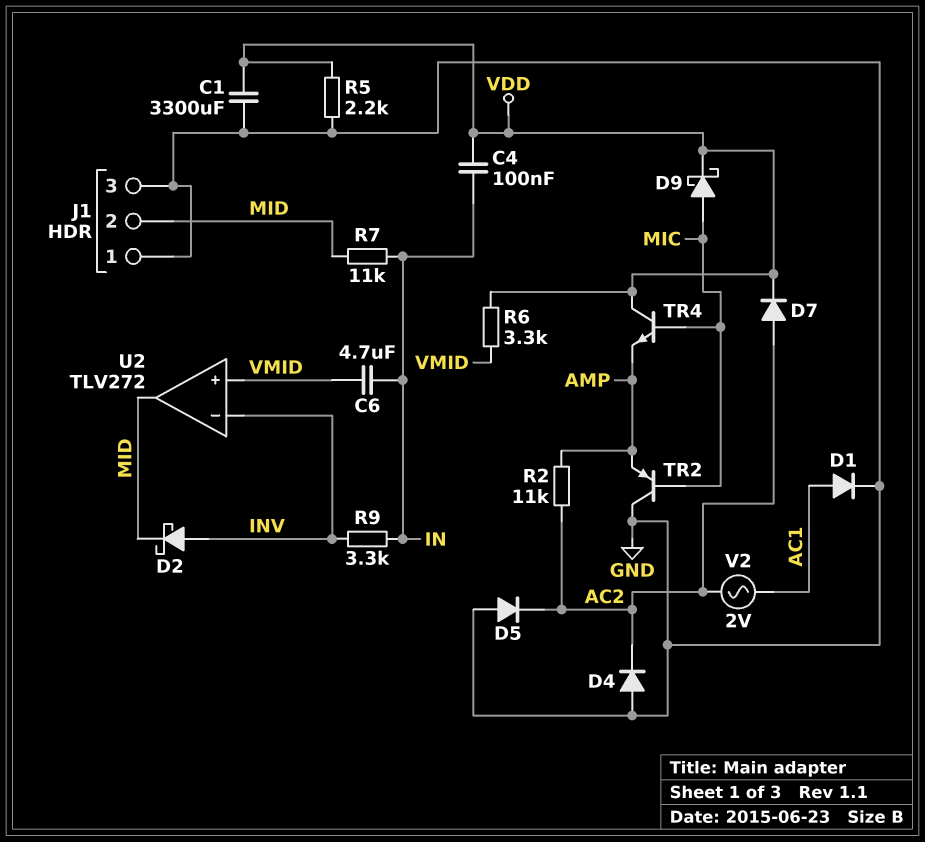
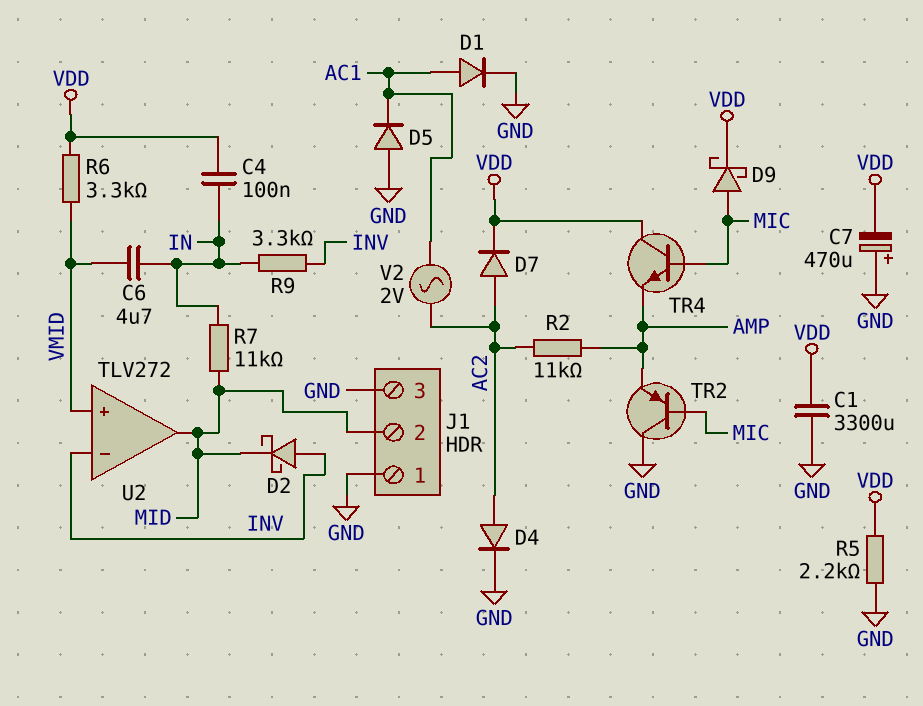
C7: none -> 470uF (plus GND, minus VDD)
D4: diode (A GND, K AC2) -> diode (A AC2, K GND)
D5: diode (A GND, K AC2) -> diode (A GND, K AC1)

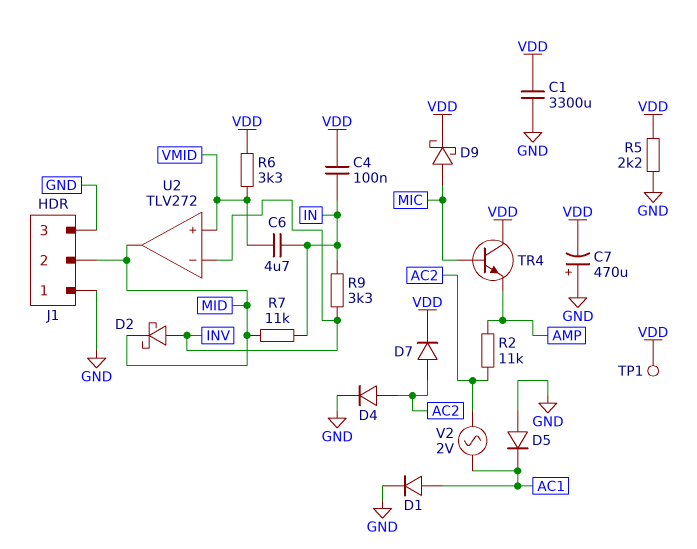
TP1: none -> test point (VDD)
TR2: PNP (B MIC, C GND, E AMP) -> none

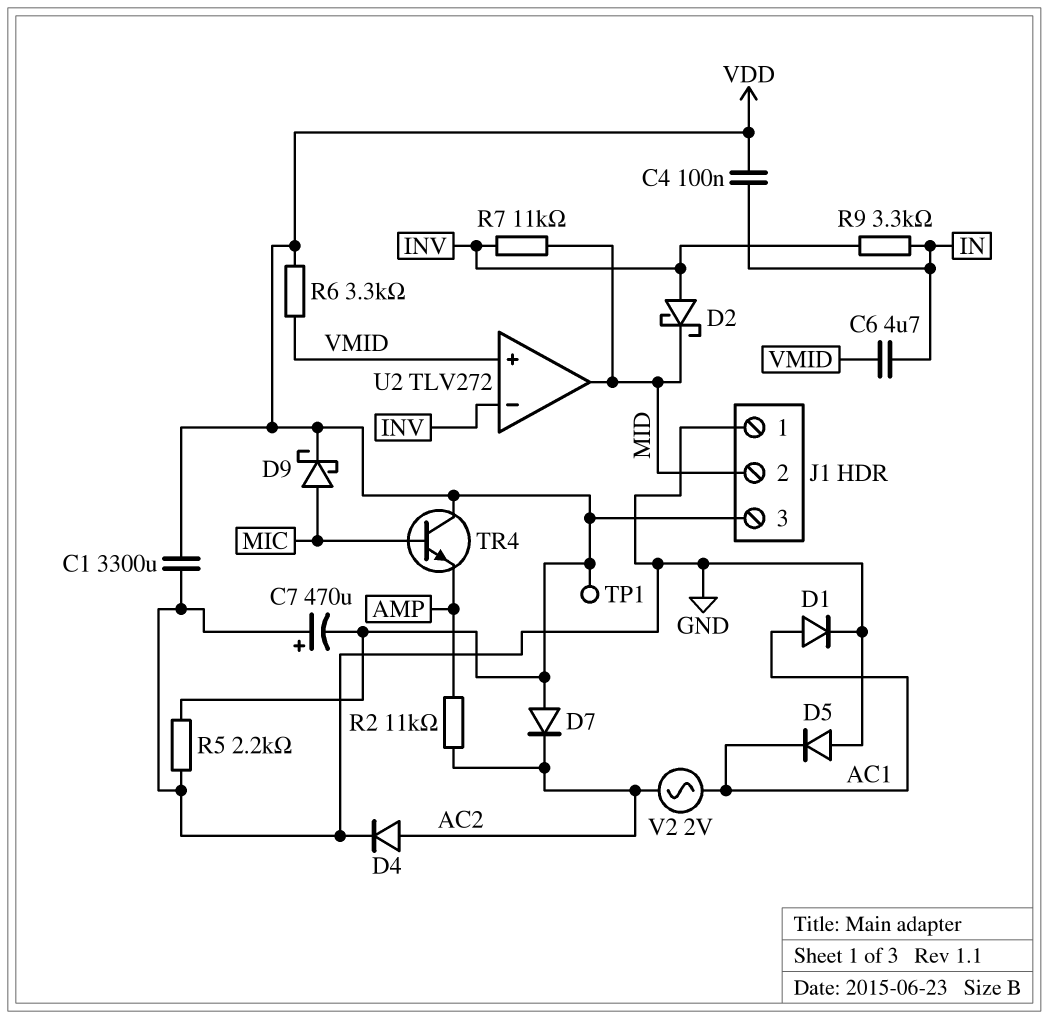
D7: diode (A AC2, K VDD) -> diode (A VDD, K AC2)
J1 pin 3: GND -> VDD
R7: 11k (IN, MID) -> 11k (INV, MID)

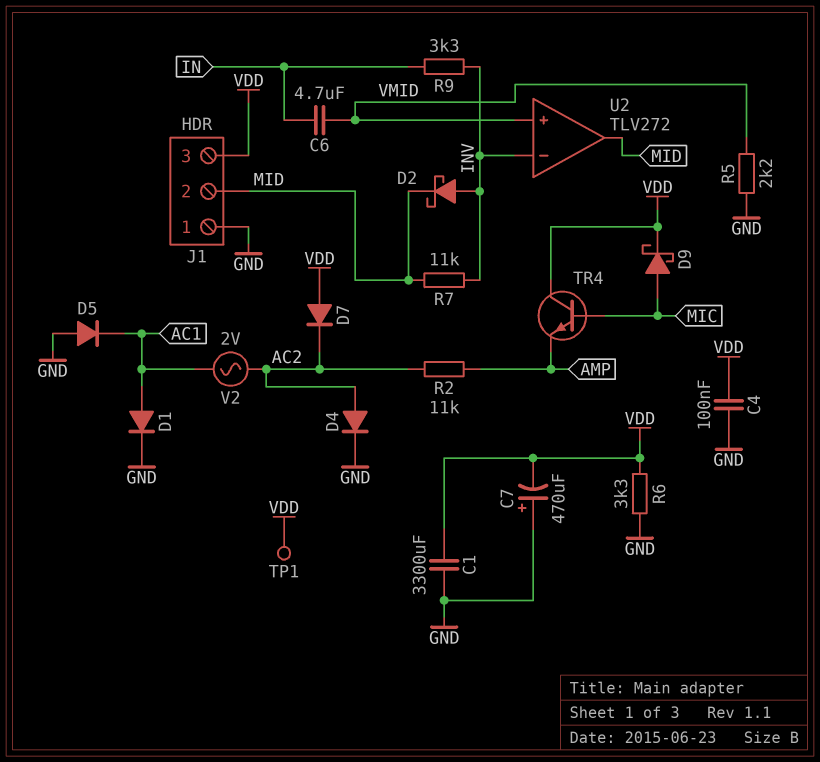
C4: 100nF (IN, VDD) -> 100nF (GND, VDD)
R5: 2.2k (GND, VDD) -> 2.2k (GND, VMID)
R6: 3.3k (VDD, VMID) -> 3.3k (GND, VDD)

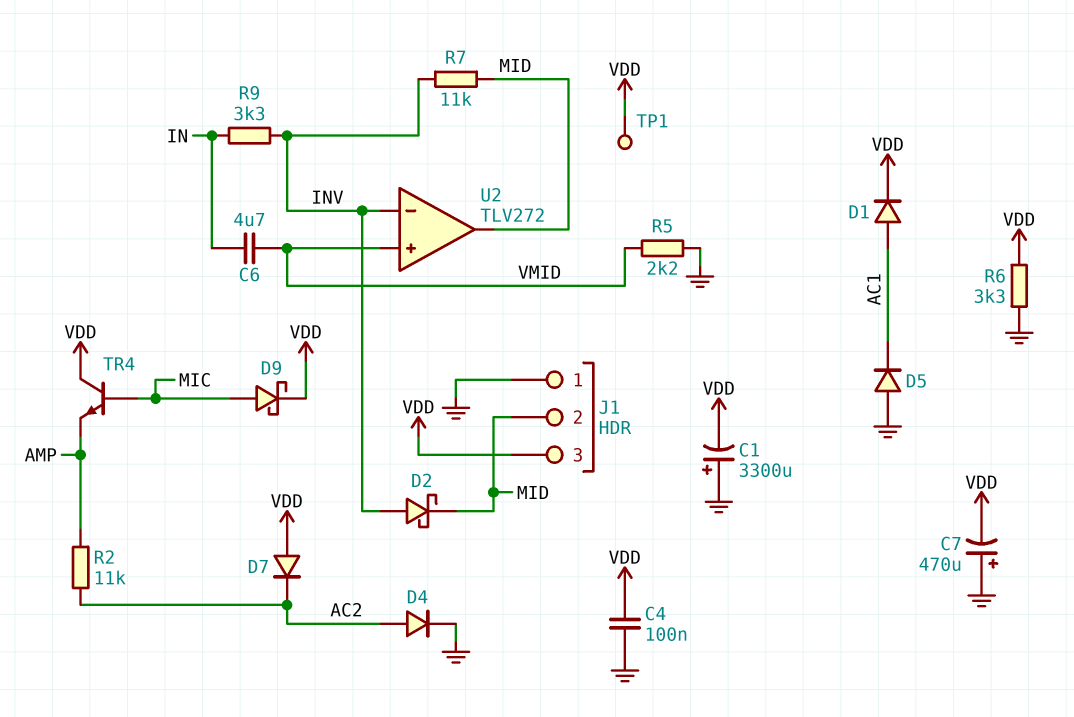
C1: 3300uF (GND, VDD) -> 3300uF (plus GND, minus VDD)
D1: diode (A AC1, K GND) -> diode (A AC1, K VDD)
V2: AC 2V (AC1, AC2) -> none

